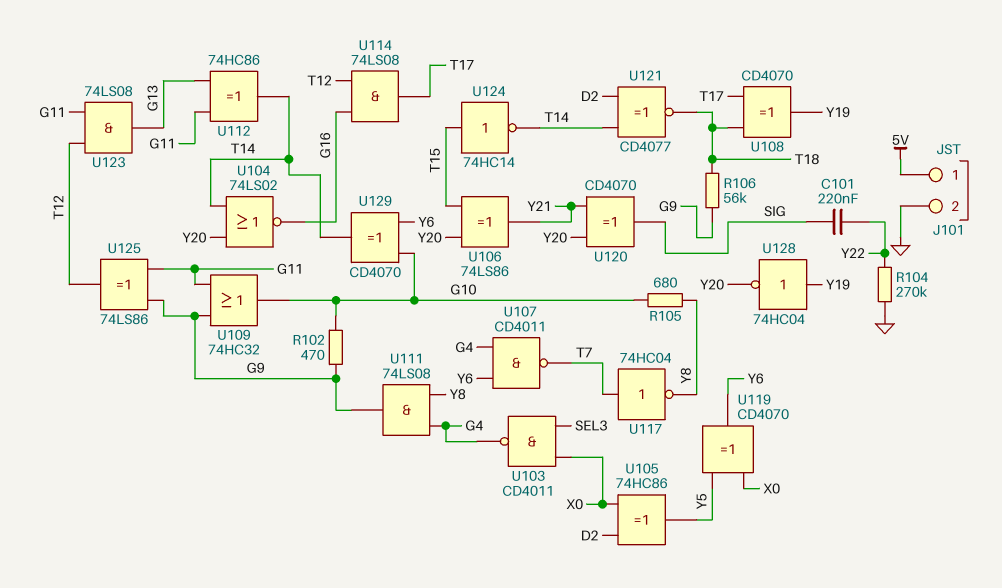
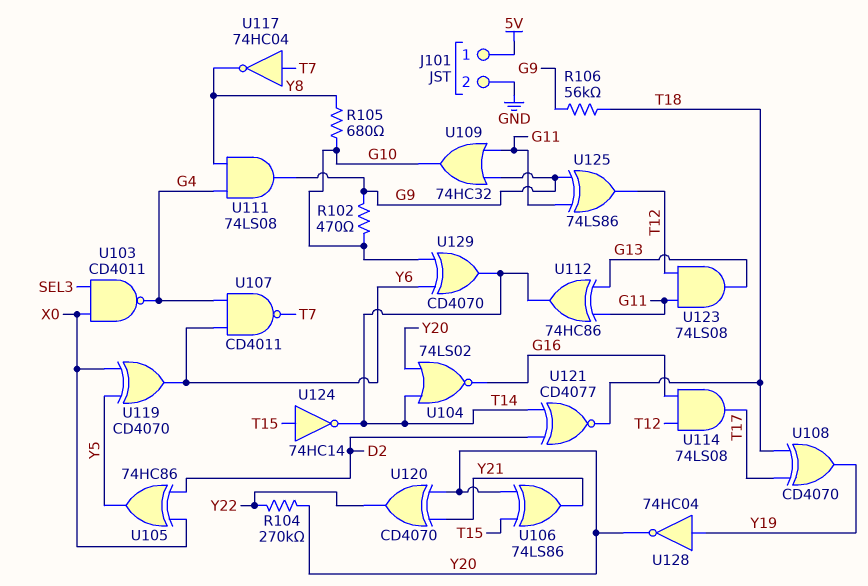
C101: 220nF (SIG, Y22) -> none
R104: 270k (GND, Y22) -> 270k (Y20, Y22)
U120: XOR CD4070 (in Y20, in Y21, out SIG) -> XOR CD4070 (in Y20, in Y21, out Y22)

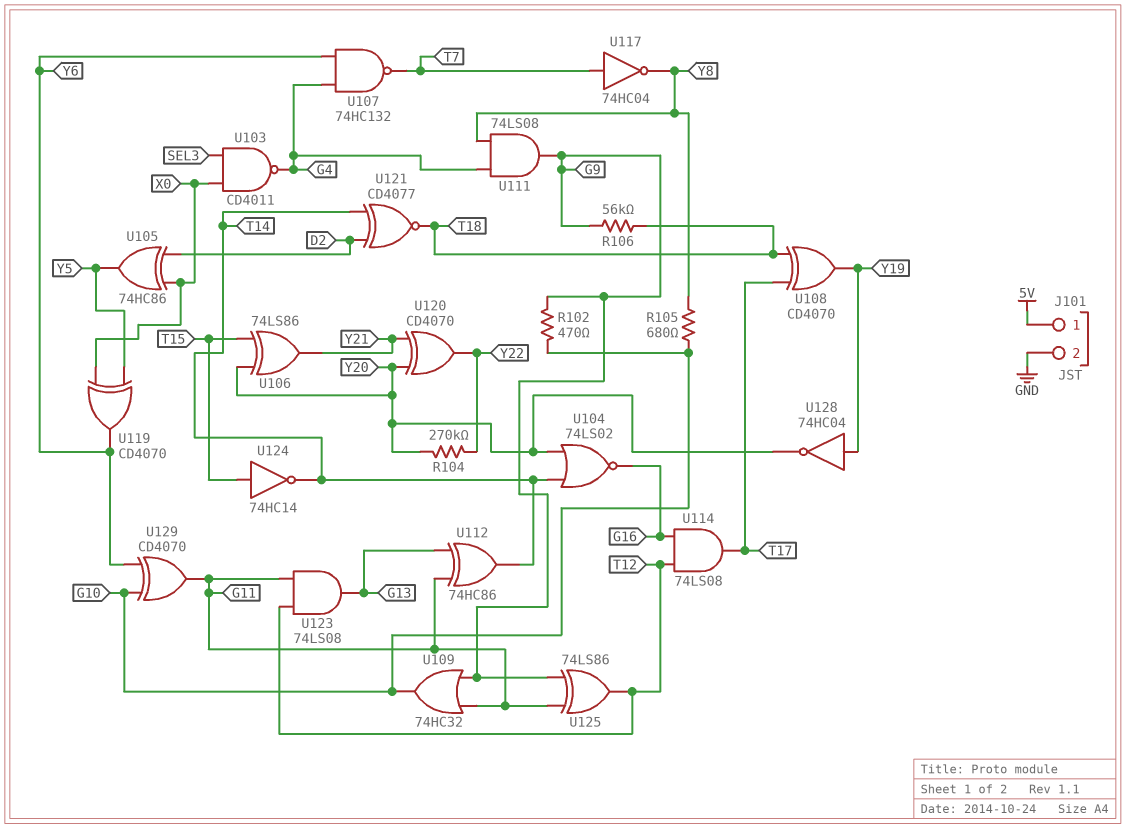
U107: NAND CD4011 (in G4, in Y6, out T7) -> NAND 74HC132 (in G4, in Y6, out T7)
U129: XOR CD4070 (in G10, in Y6, out T14) -> XOR CD4070 (in G10, in Y6, out G11)

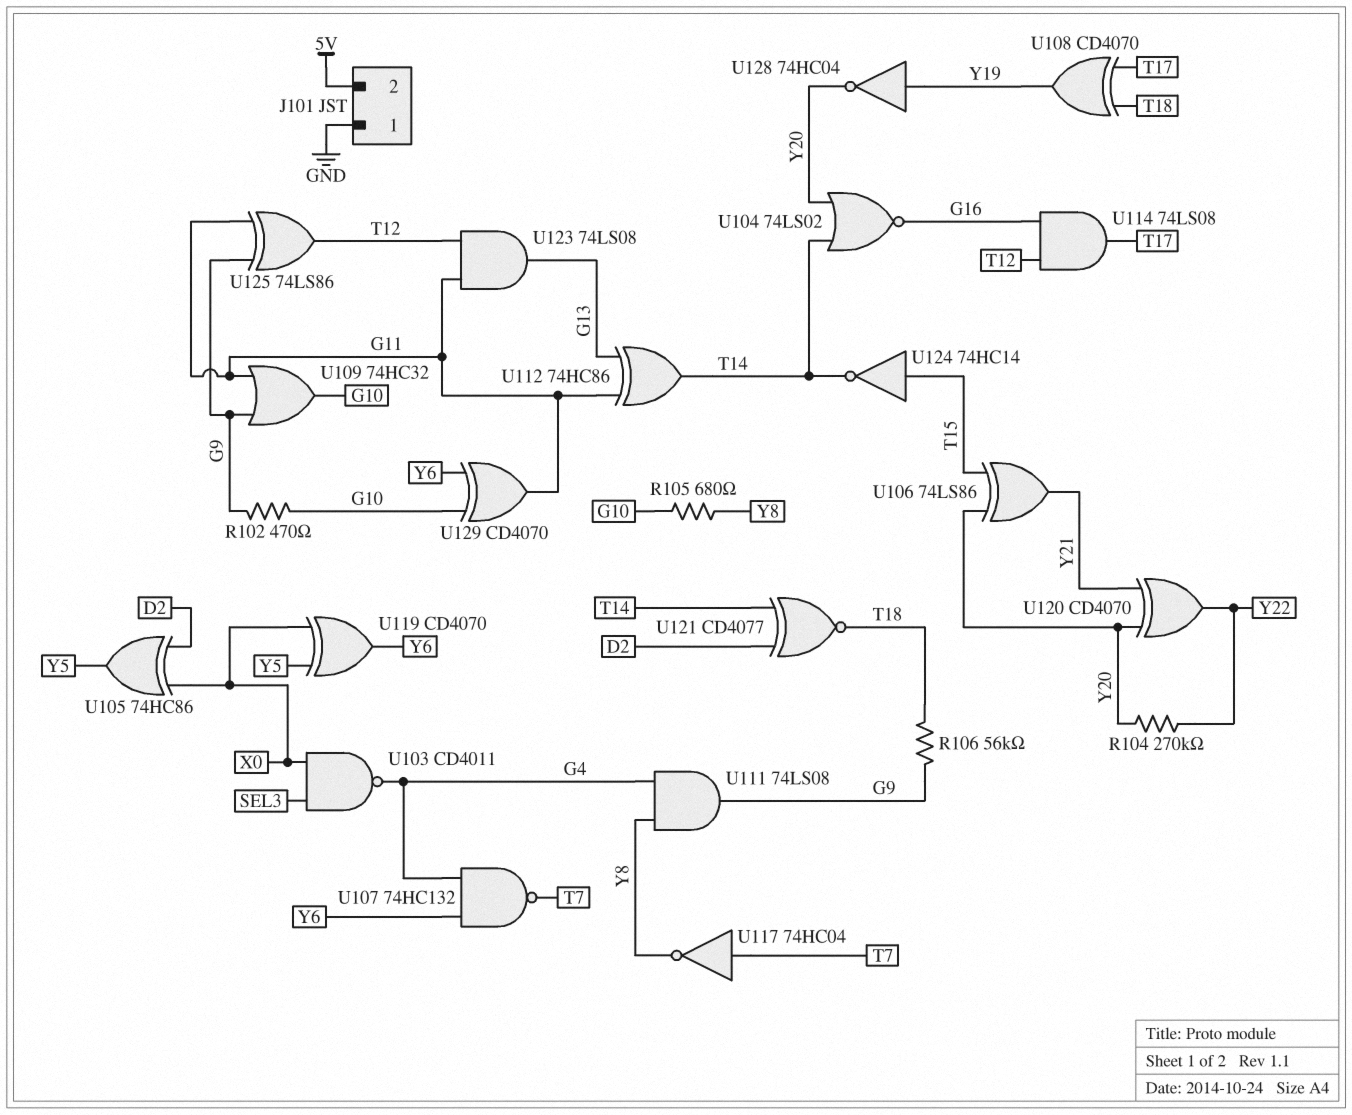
J101 pin 1: 5V -> GND
J101 pin 2: GND -> 5V

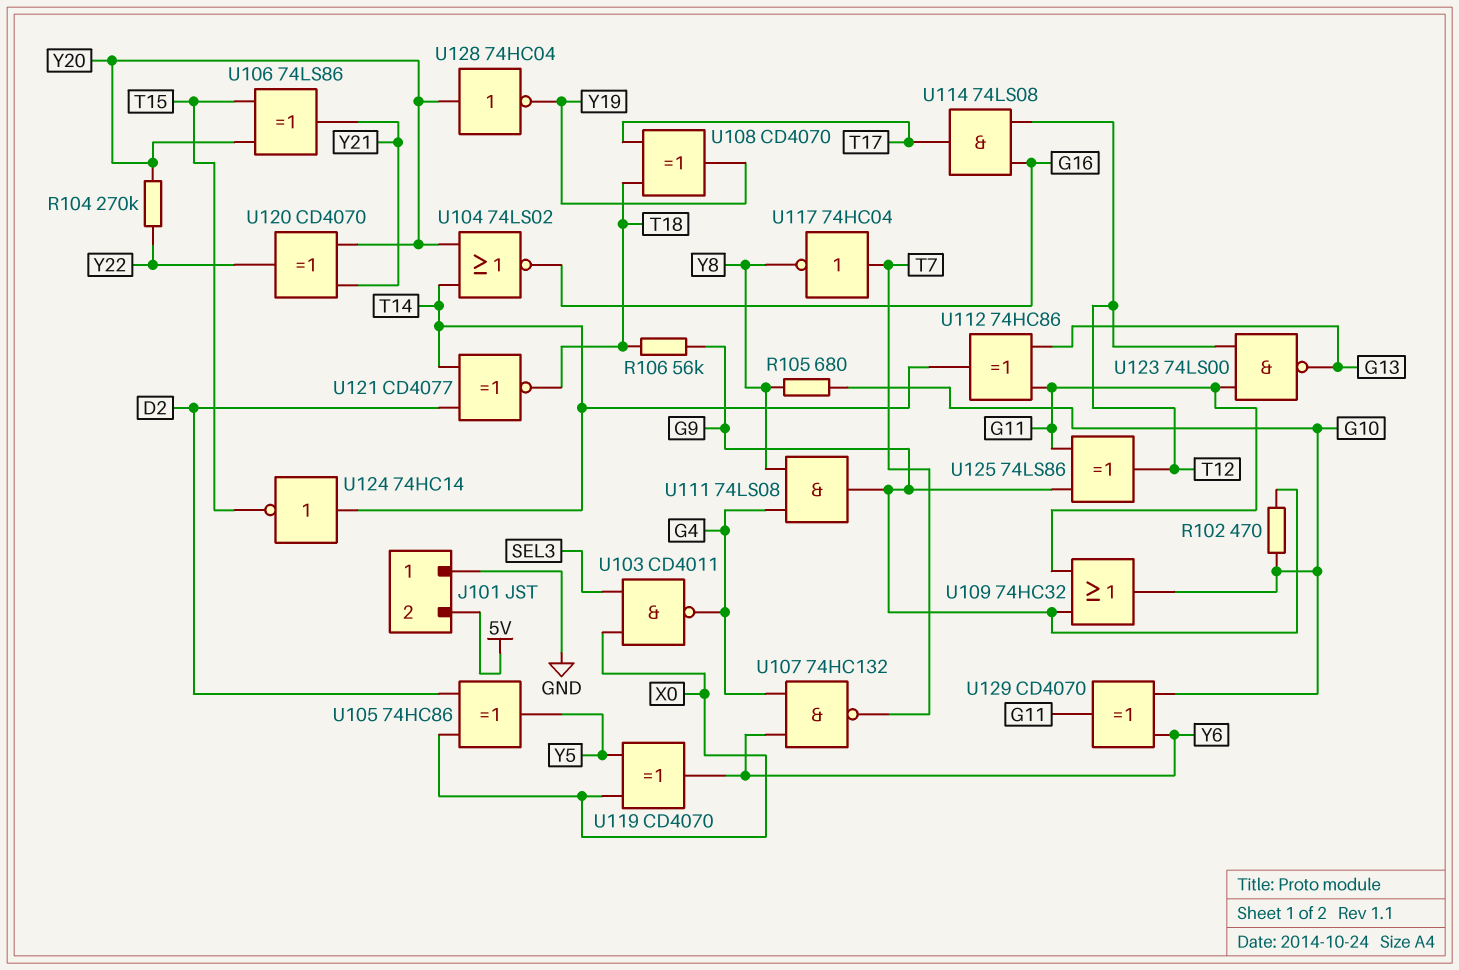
U123: AND 74LS08 (in G11, in T12, out G13) -> NAND 74LS00 (in G11, in T12, out G13)
U124: NOT 74HC14 (in T15, out T14) -> NOT 74HC14 (in T14, out T15)
U128: NOT 74HC04 (in Y19, out Y20) -> NOT 74HC04 (in Y20, out Y19)

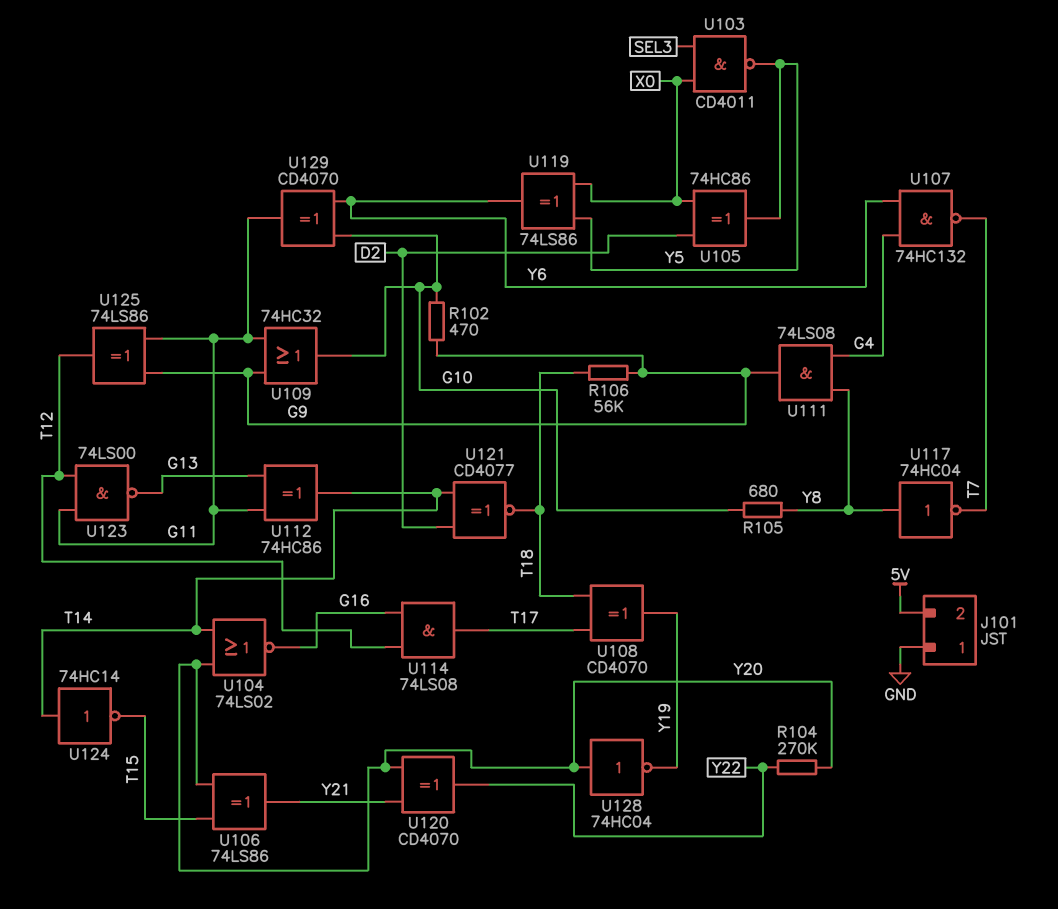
U103: NAND CD4011 (in SEL3, in X0, out G4) -> NAND CD4011 (in SEL3, in X0, out Y5)
U117: NOT 74HC04 (in T7, out Y8) -> NOT 74HC04 (in Y8, out T7)
U119: XOR CD4070 (in X0, in Y5, out Y6) -> XOR 74LS86 (in X0, in Y5, out Y6)

